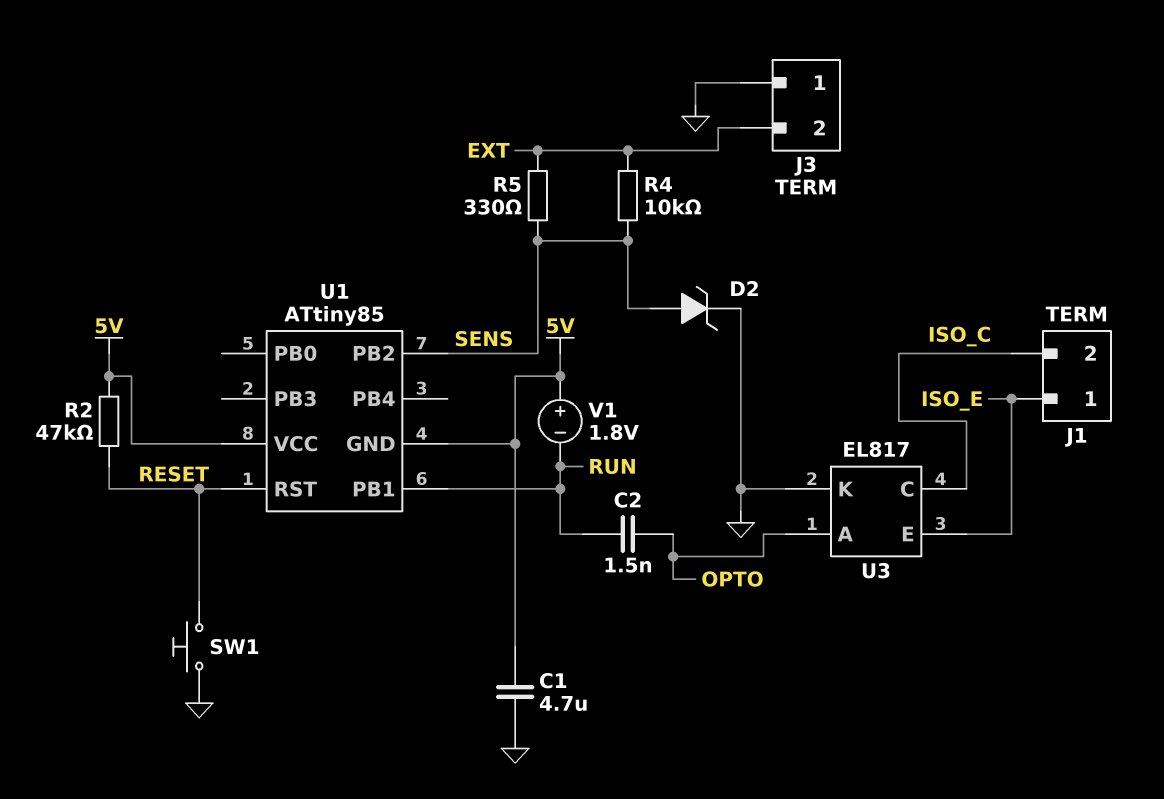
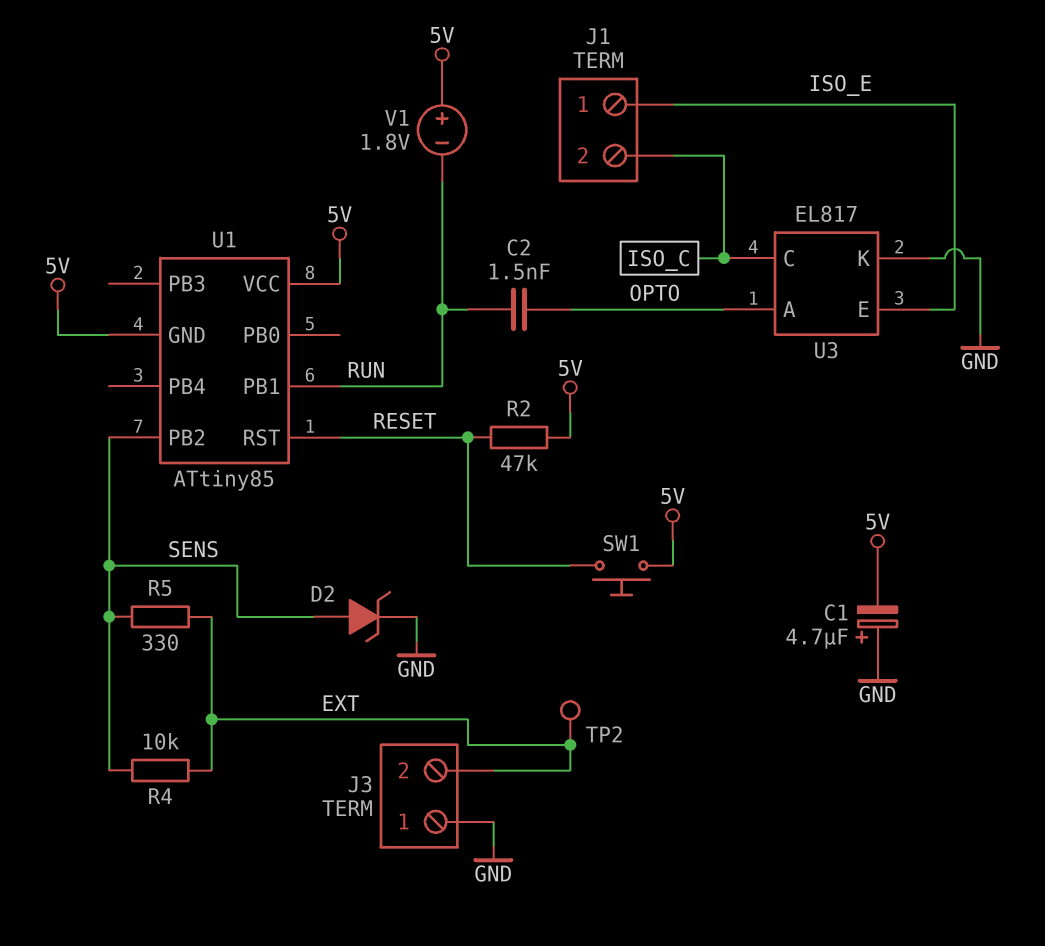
C1: 4.7uF (5V, GND) -> 4.7uF (plus GND, minus 5V)
SW1: button (GND, RESET) -> button (5V, RESET)
TP2: none -> test point (EXT)

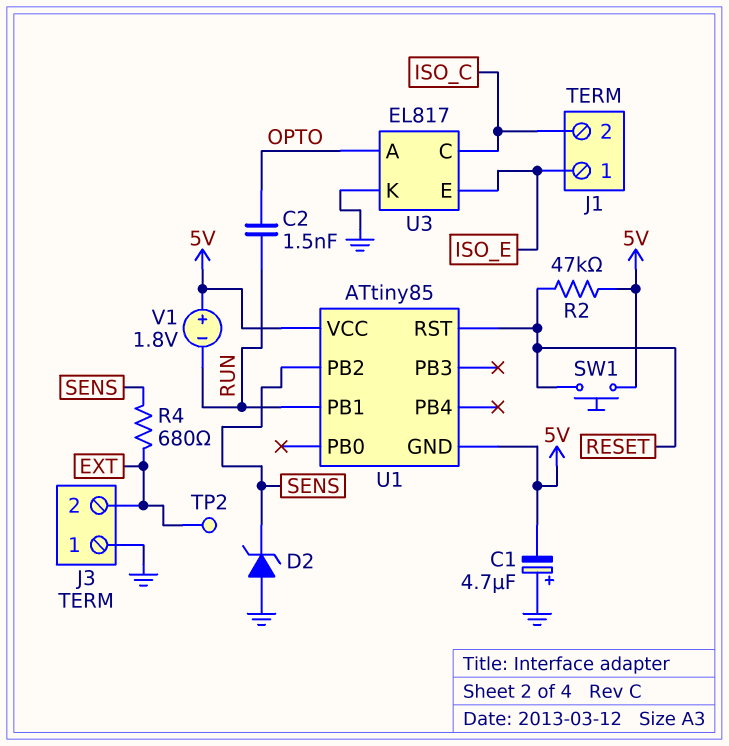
D2: zener (A SENS, K GND) -> zener (A GND, K SENS)
R4: 10k (EXT, SENS) -> 680 (EXT, SENS)
R5: 330 (EXT, SENS) -> none

